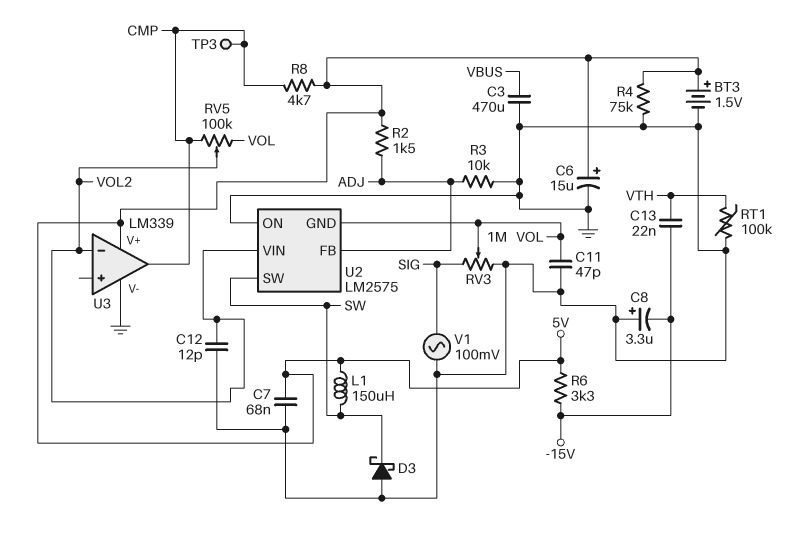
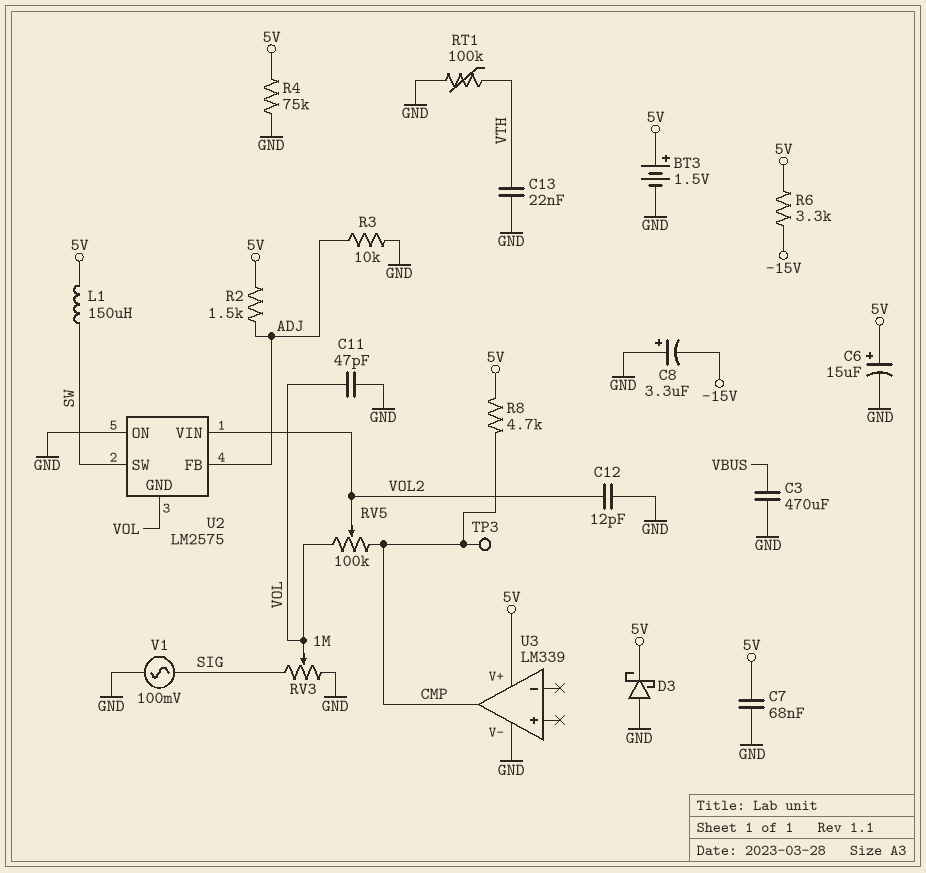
C13: 22nF (-15V, VTH) -> 22nF (GND, VTH)
D3: schottky (A GND, K SW) -> schottky (A GND, K 5V)
U3 pin in-: VOL2 -> none

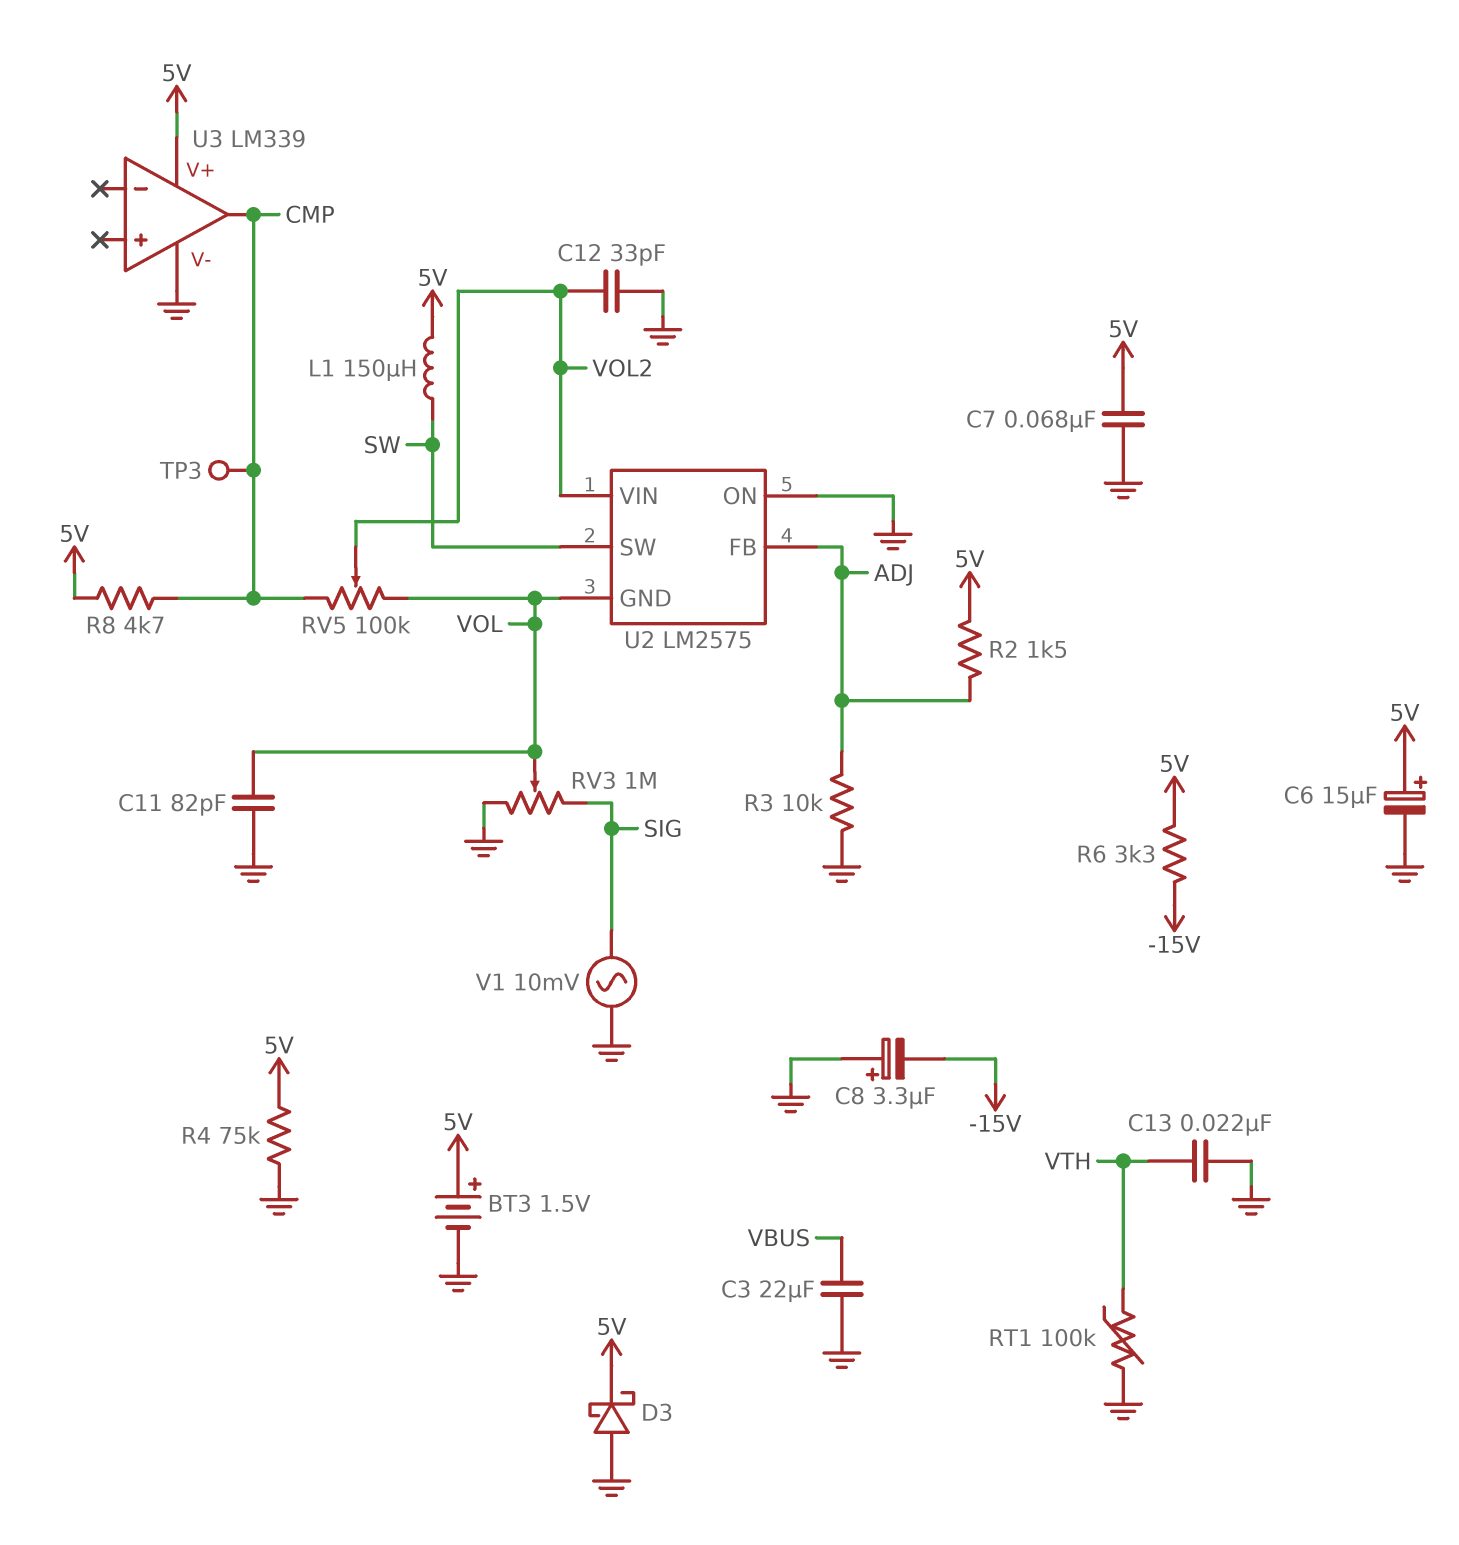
C3: 470uF (GND, VBUS) -> 22uF (GND, VBUS)
C11: 47pF (GND, VOL) -> 82pF (GND, VOL)
C12: 12pF (GND, VOL2) -> 33pF (GND, VOL2)
V1: AC 100mV (GND, SIG) -> AC 10mV (GND, SIG)

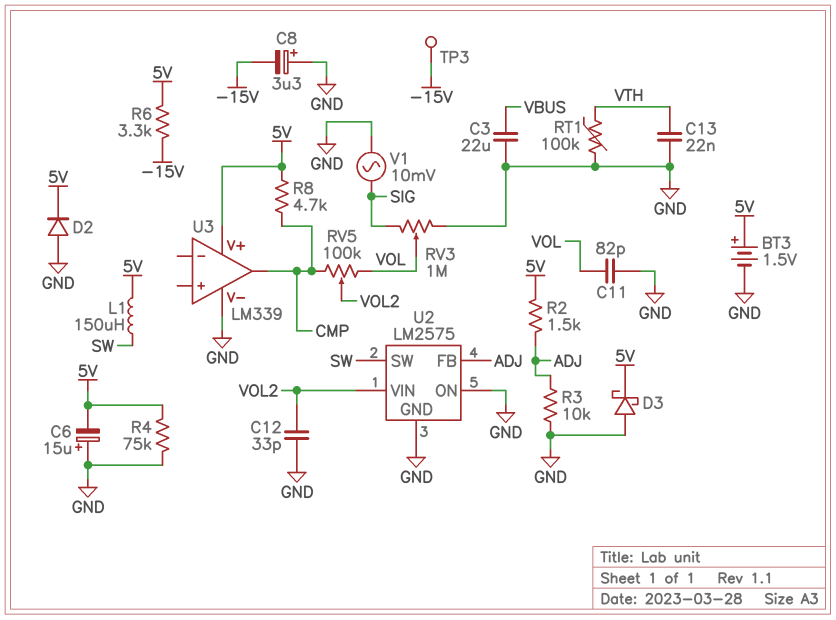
C6: 15uF (plus 5V, minus GND) -> 15uF (plus GND, minus 5V)
C7: 68nF (5V, GND) -> none
D2: none -> diode (A GND, K 5V)
TP3: test point (CMP) -> test point (-15V)
U2 pin GND: VOL -> GND

